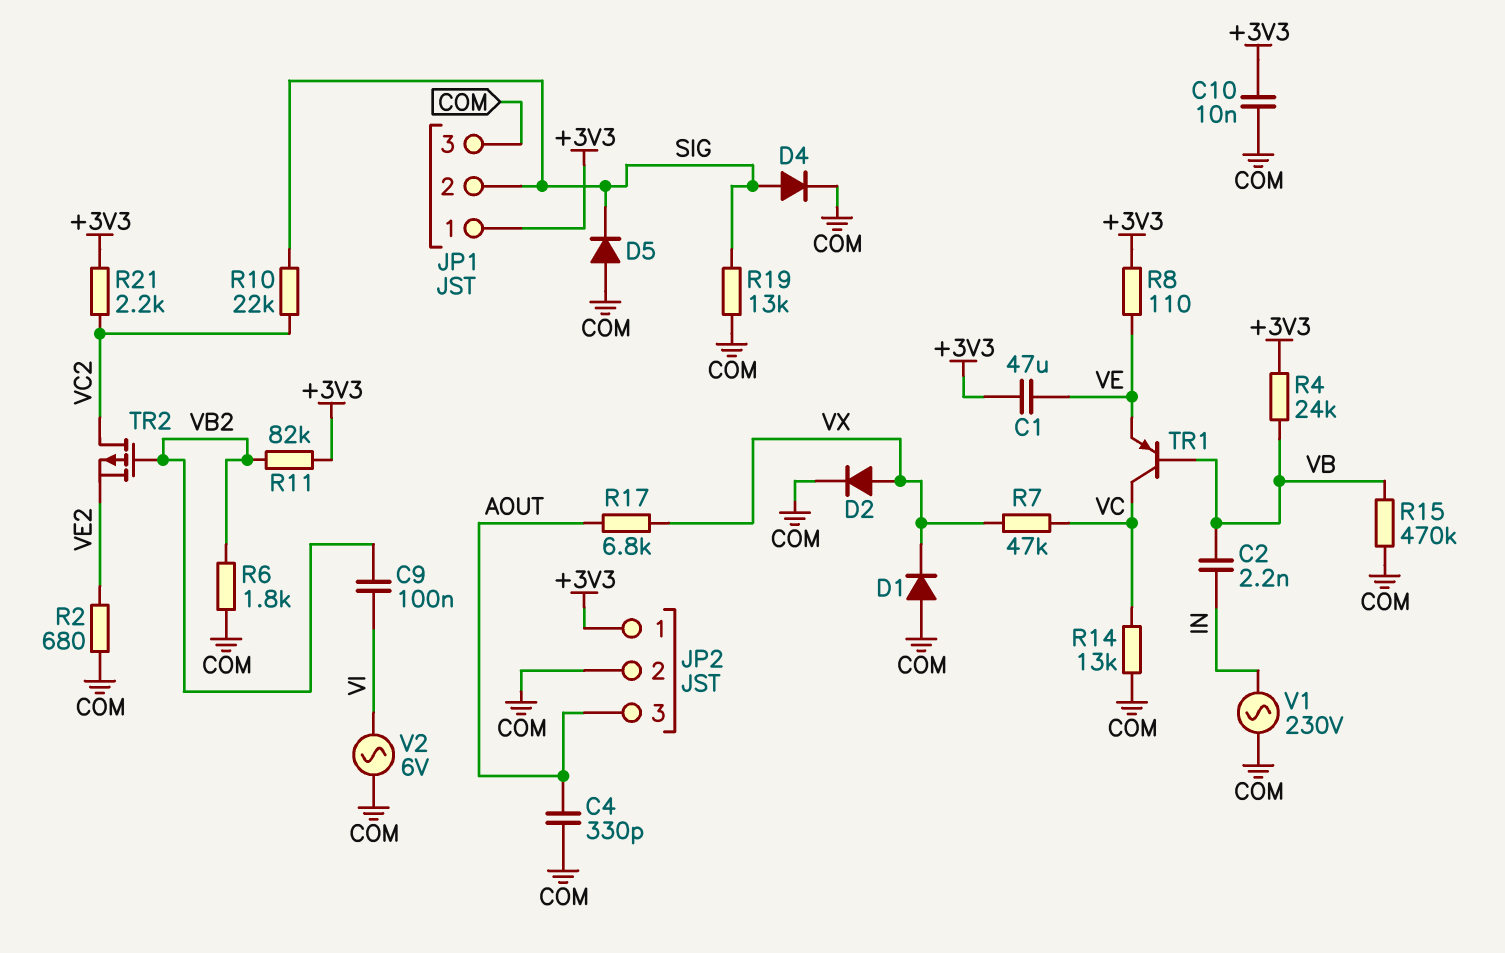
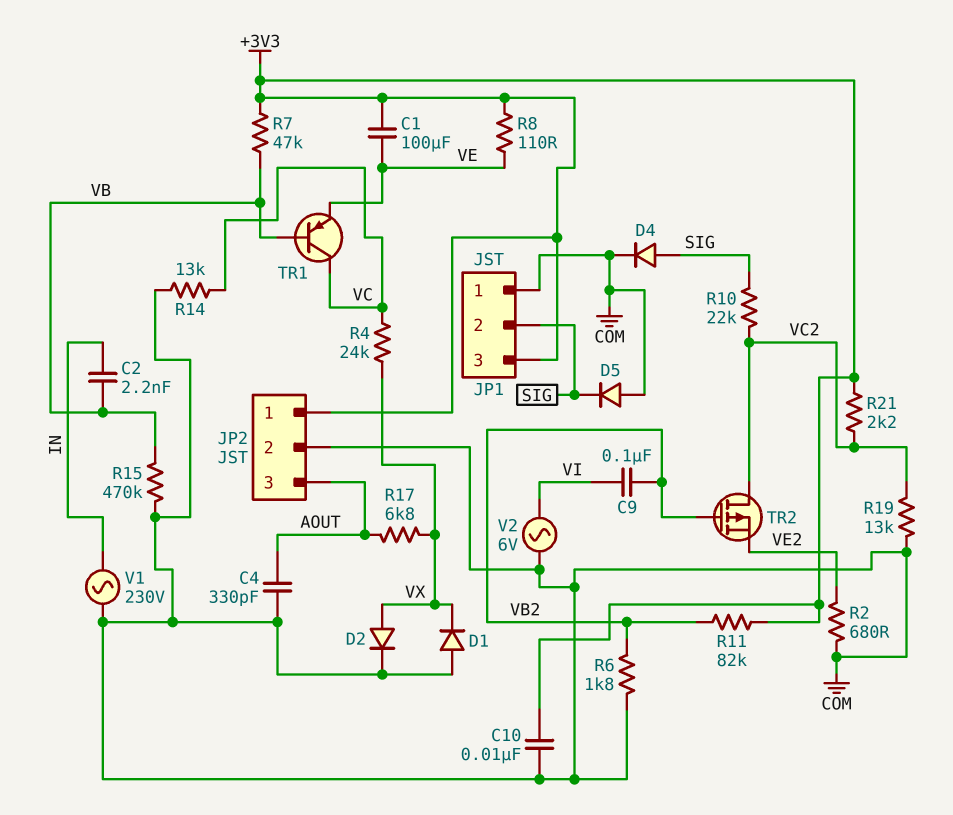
C1: 47uF (+3V3, VE) -> 100uF (+3V3, VE)
JP1 pin 1: +3V3 -> COM
JP1 pin 3: COM -> +3V3
R4: 24k (+3V3, VB) -> 24k (VC, VX)
R7: 47k (VC, VX) -> 47k (+3V3, VB)
R19: 13k (COM, SIG) -> 13k (COM, VC2)

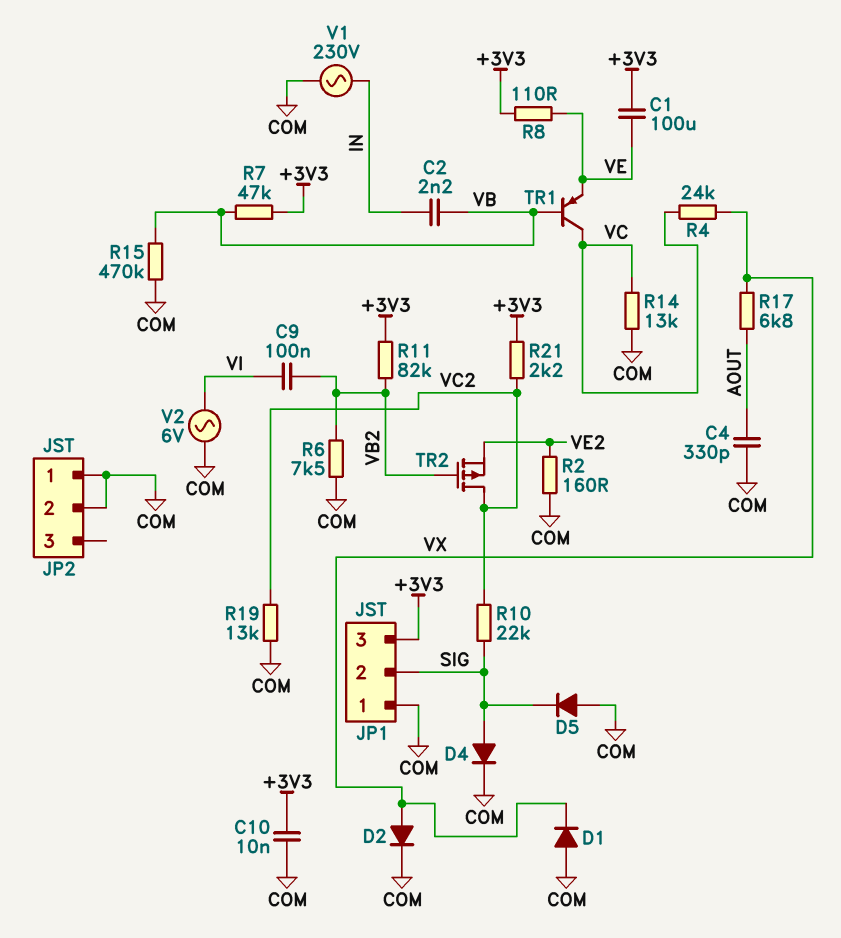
JP2 pin 1: +3V3 -> COM
JP2 pin 3: AOUT -> none
R2: 680 (COM, VE2) -> 160 (COM, VE2)
R6: 1.8k (COM, VB2) -> 7.5k (COM, VB2)

